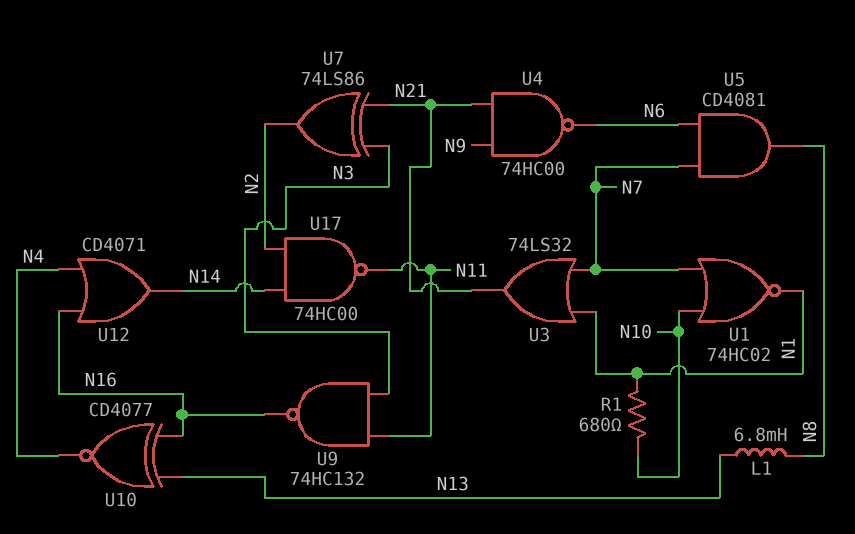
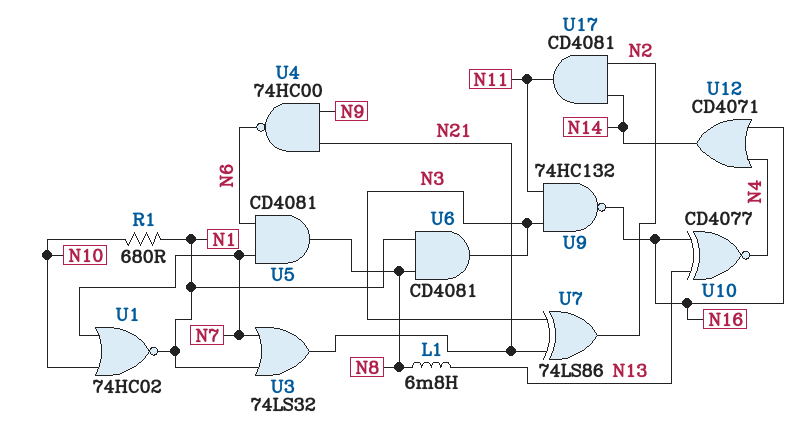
U6: none -> AND CD4081 (in N1, in N8, out N3)
U17: NAND 74HC00 (in N2, in N14, out N11) -> AND CD4081 (in N2, in N14, out N11)

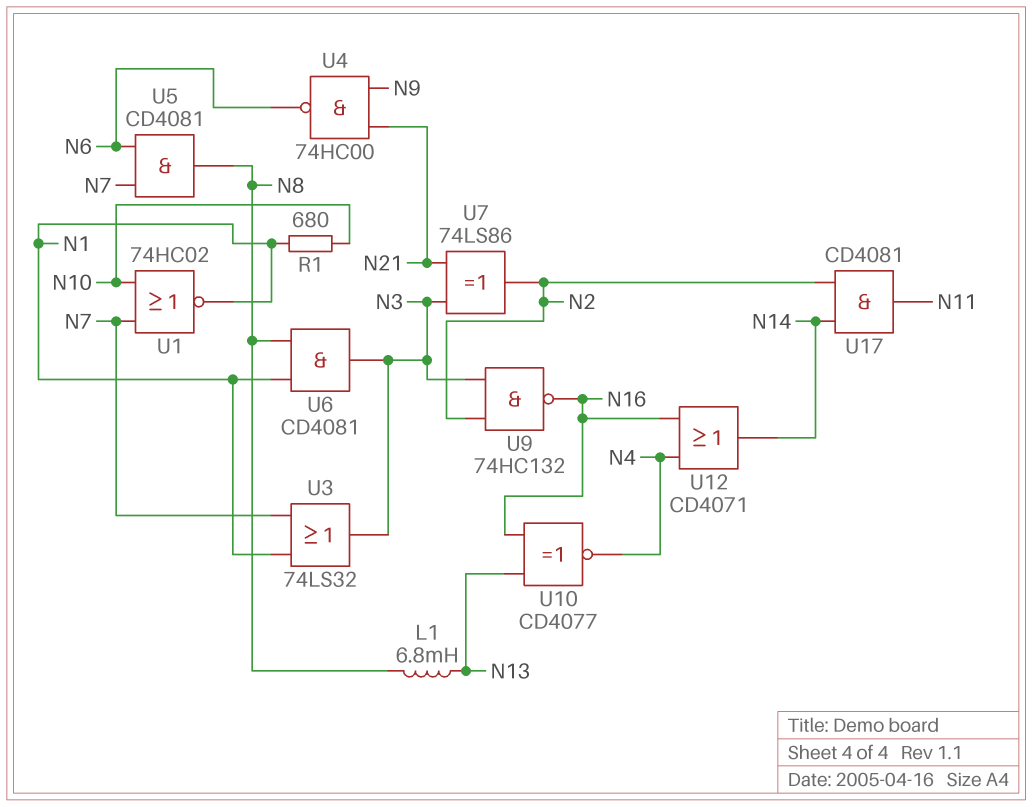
U3: OR 74LS32 (in N1, in N7, out N21) -> OR 74LS32 (in N1, in N7, out N3)
U9: NAND 74HC132 (in N3, in N11, out N16) -> NAND 74HC132 (in N2, in N3, out N16)

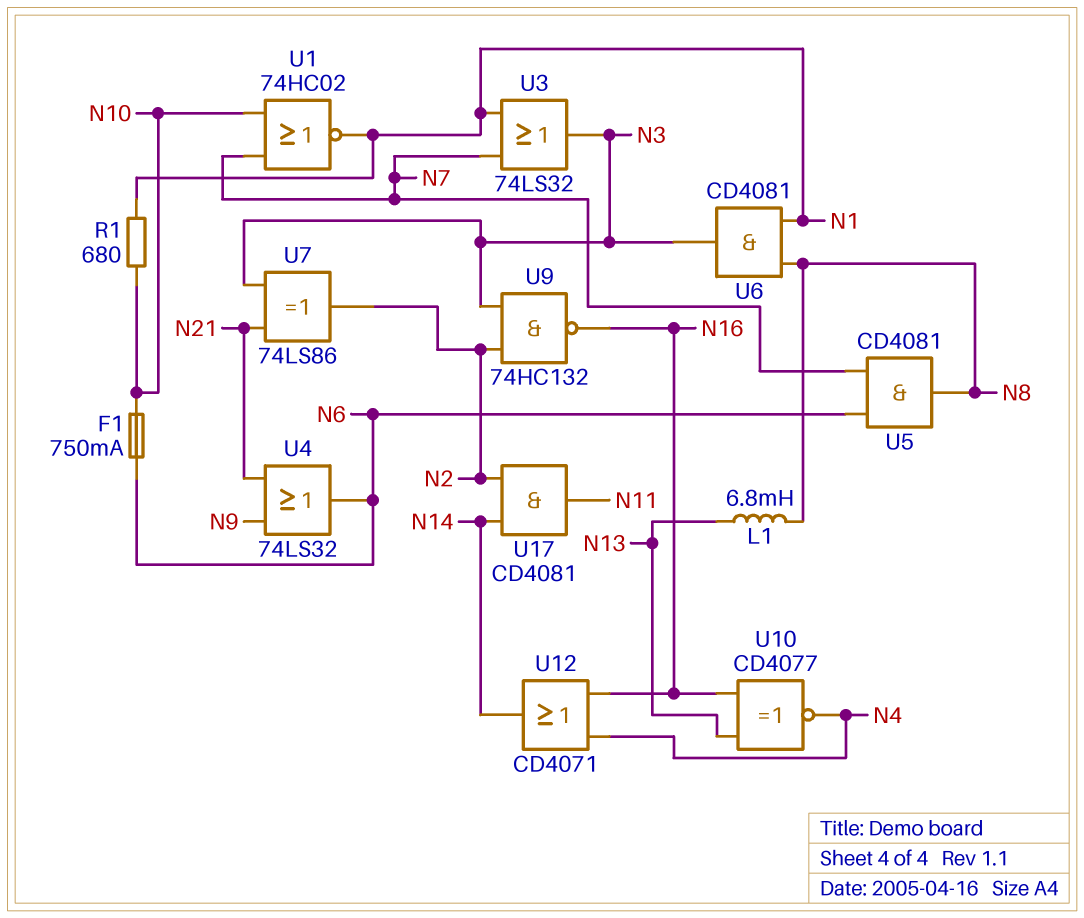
F1: none -> 750mA (N6, N10)
U4: NAND 74HC00 (in N9, in N21, out N6) -> OR 74LS32 (in N9, in N21, out N6)

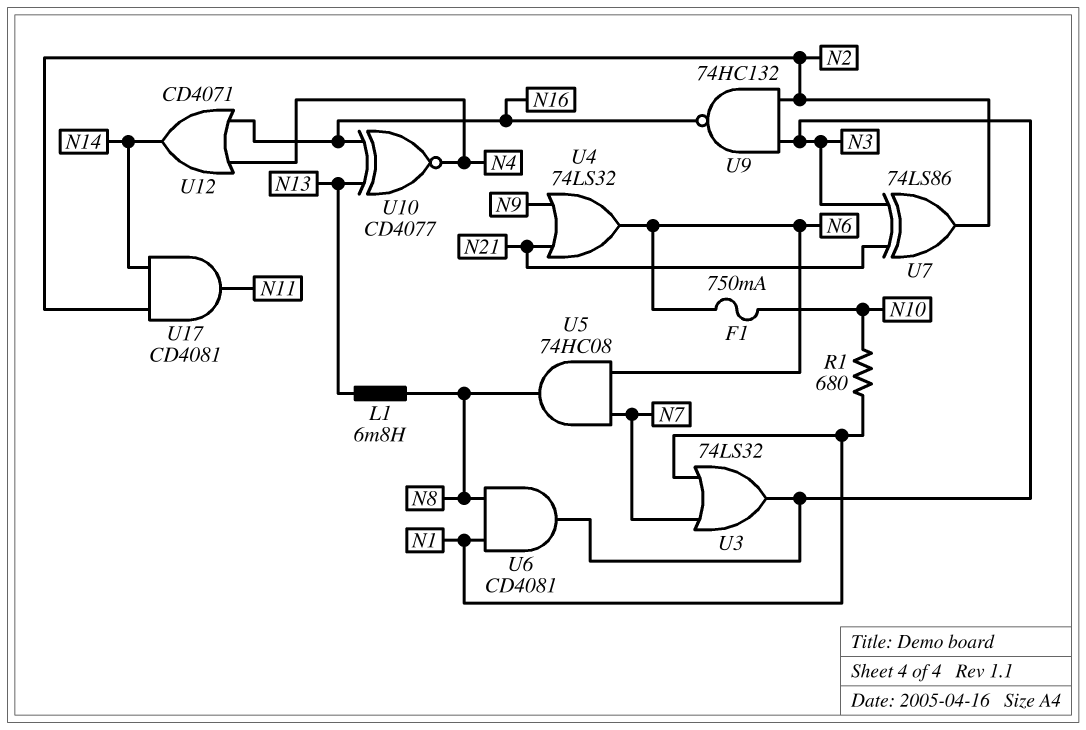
U1: NOR 74HC02 (in N7, in N10, out N1) -> none
U5: AND CD4081 (in N6, in N7, out N8) -> AND 74HC08 (in N6, in N7, out N8)

